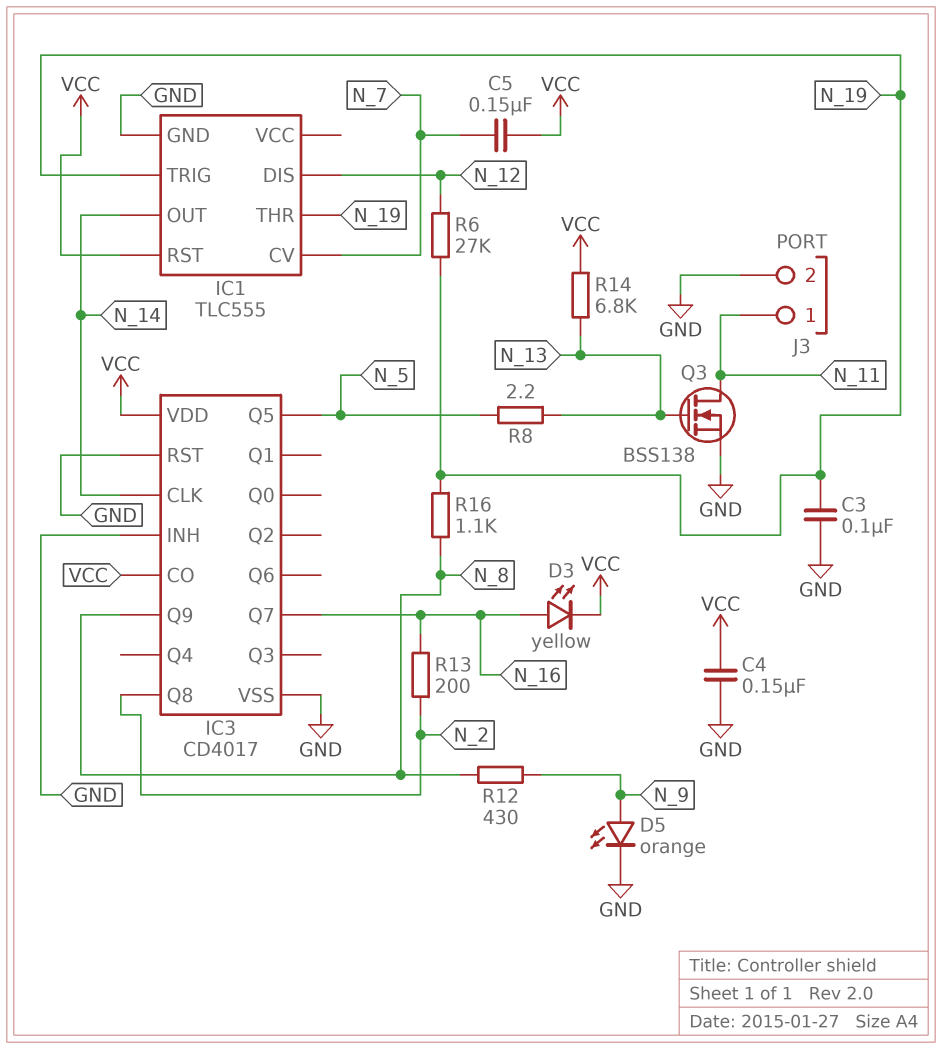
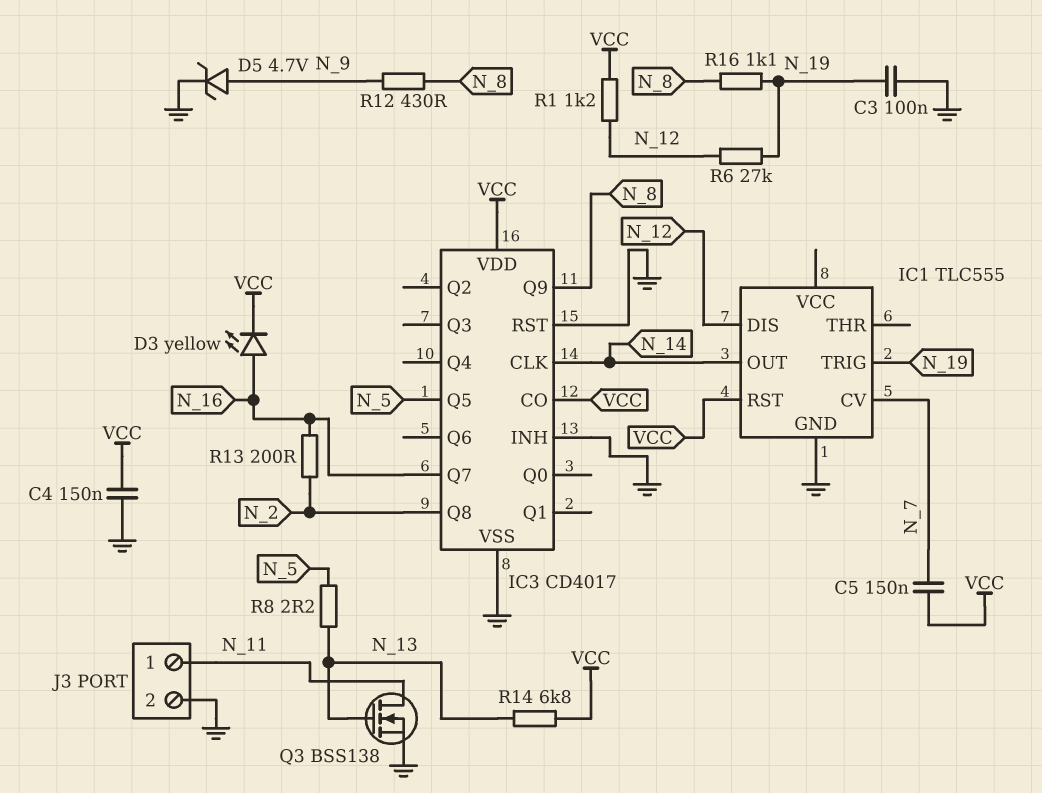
D5: LED orange (A N_9, K GND) -> zener 4.7V (A N_9, K GND)
IC1 pin THR: N_19 -> none
R1: none -> 1.2k (N_12, VCC)

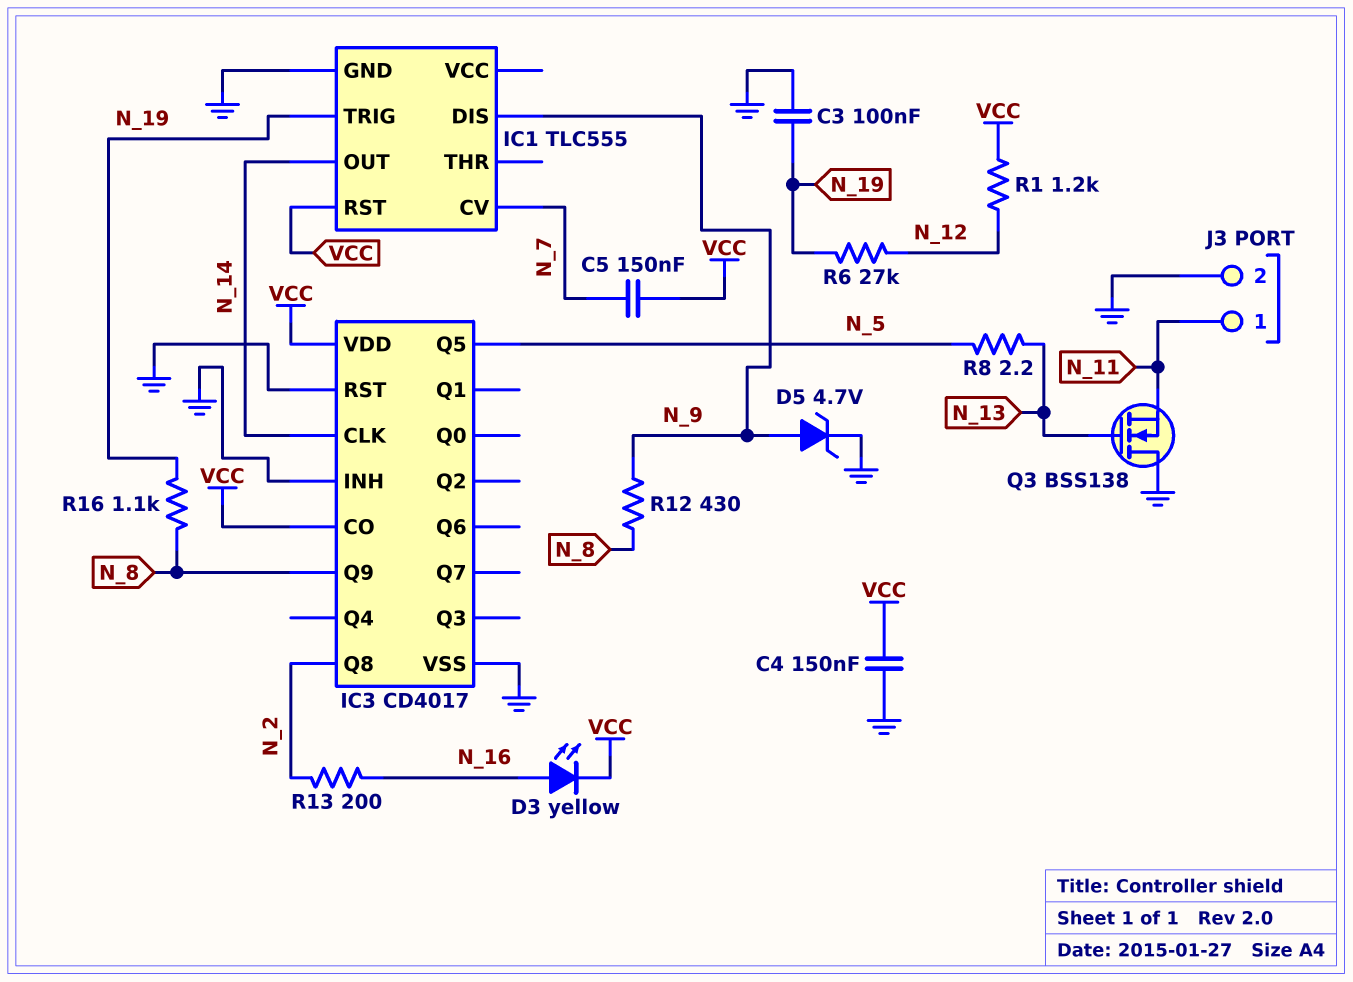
IC1 pin DIS: N_12 -> N_9
IC3 pin Q7: N_16 -> none
Q3: NMOS BSS138 (G N_13, D N_11, S GND) -> NMOS BSS138 (G N_13, D GND, S N_11)
R14: 6.8k (N_13, VCC) -> none

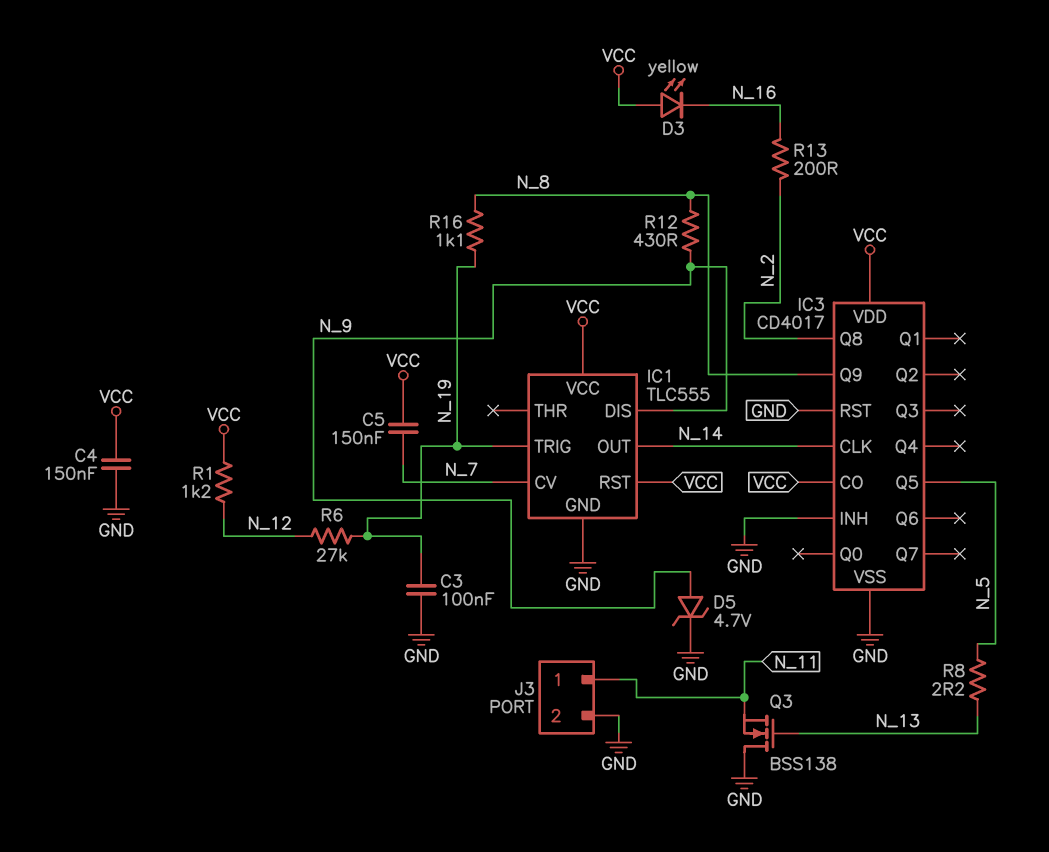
D3: LED yellow (A N_16, K VCC) -> LED yellow (A VCC, K N_16)
IC1 pin VCC: none -> VCC

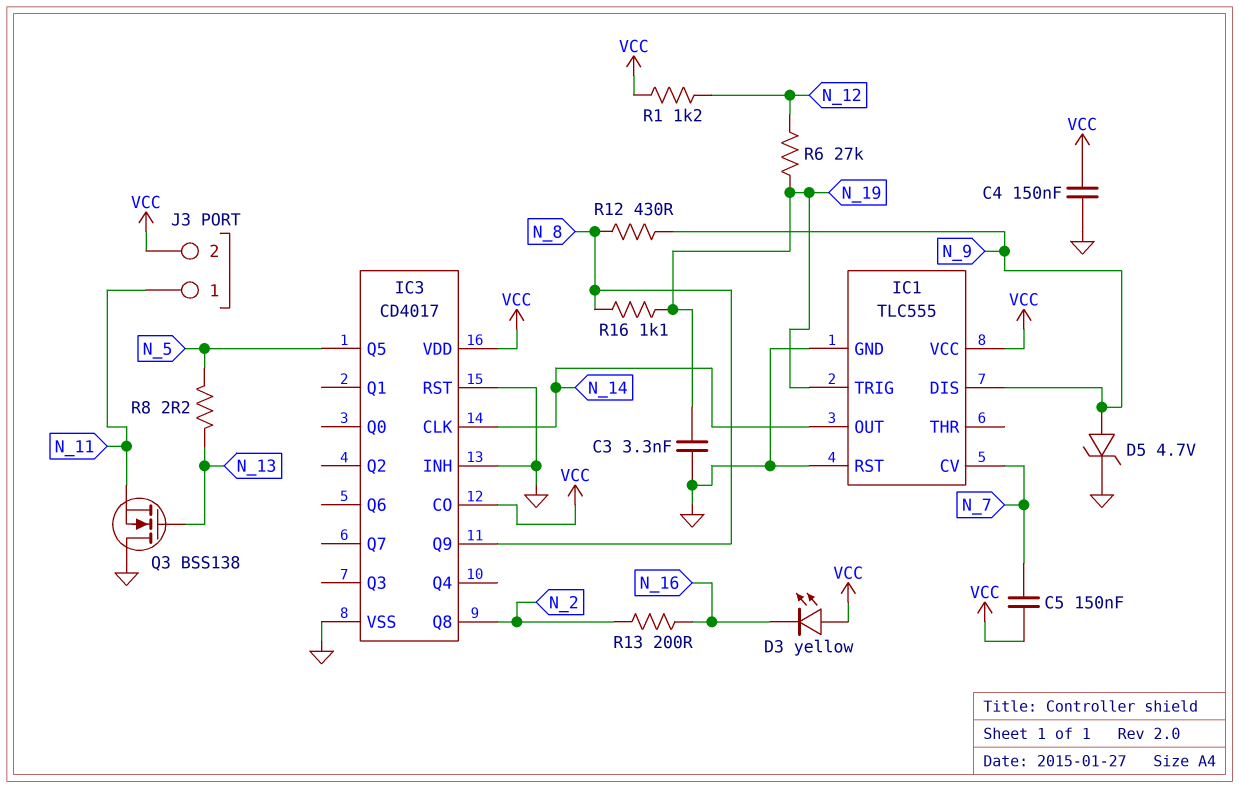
C3: 100nF (GND, N_19) -> 3.3nF (GND, N_19)
IC1 pin RST: VCC -> GND
J3 pin 2: GND -> VCC

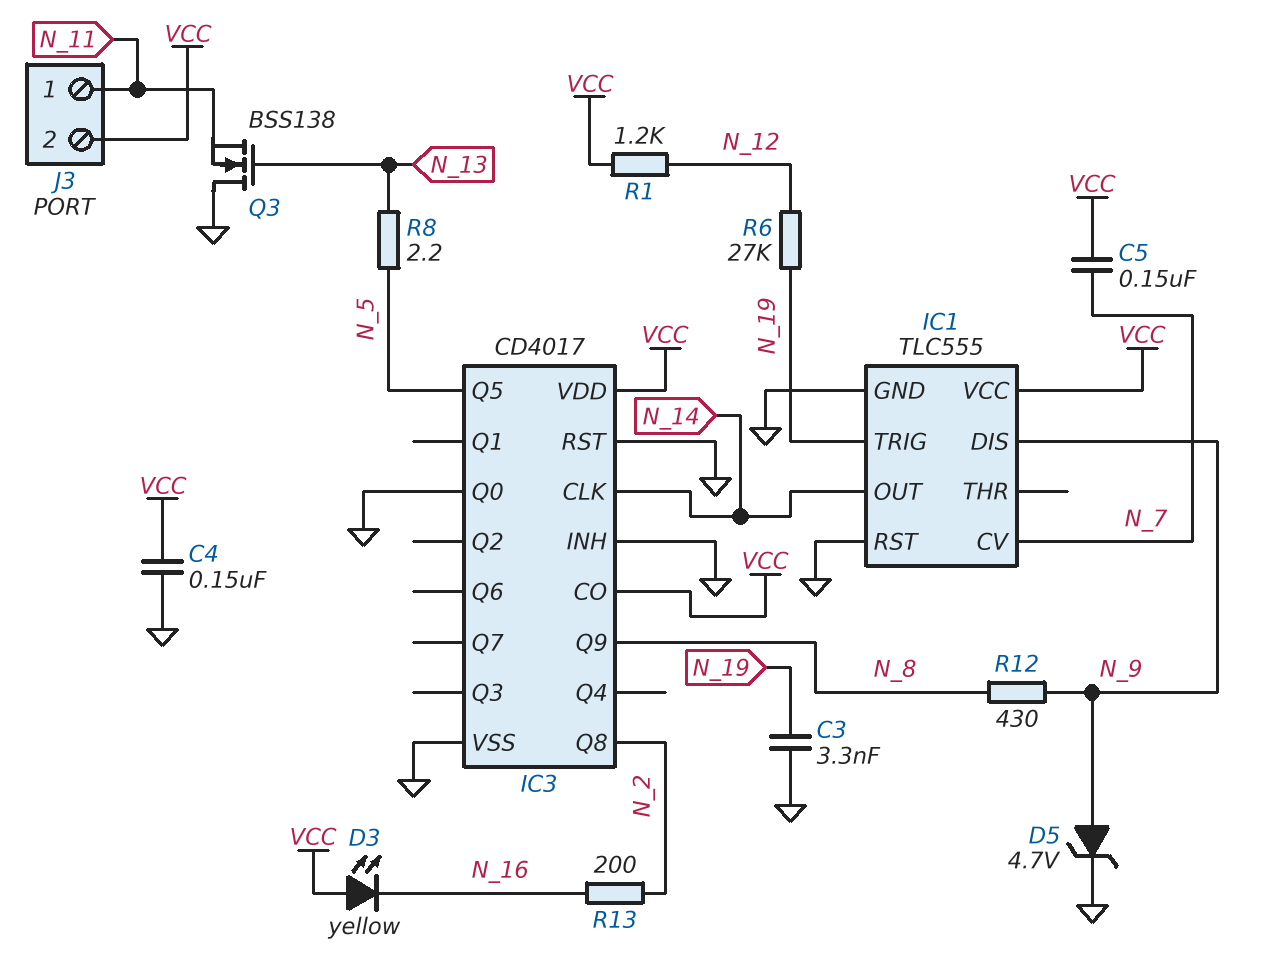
IC3 pin Q0: none -> GND
R16: 1.1k (N_8, N_19) -> none

